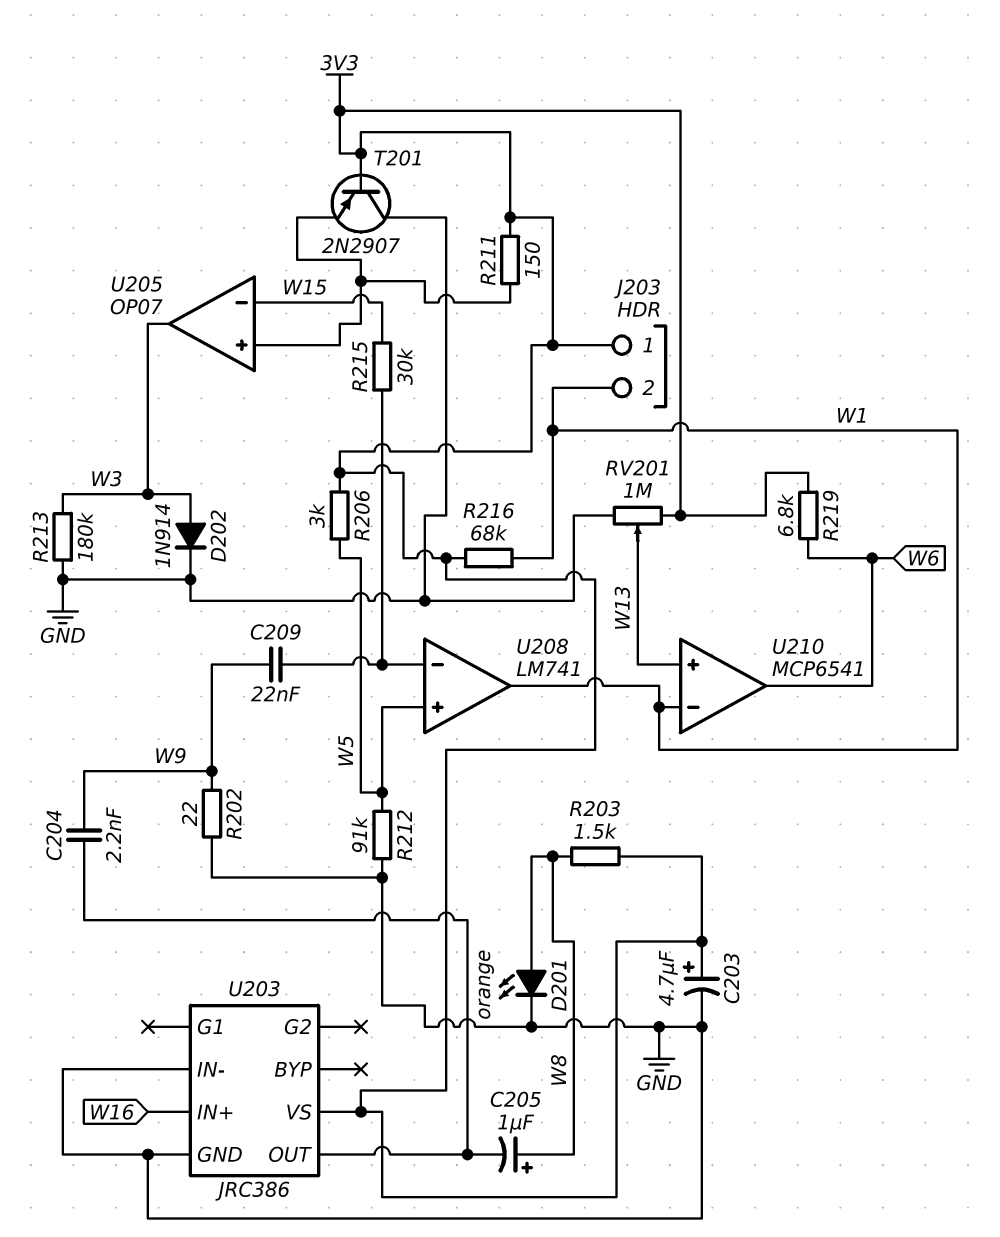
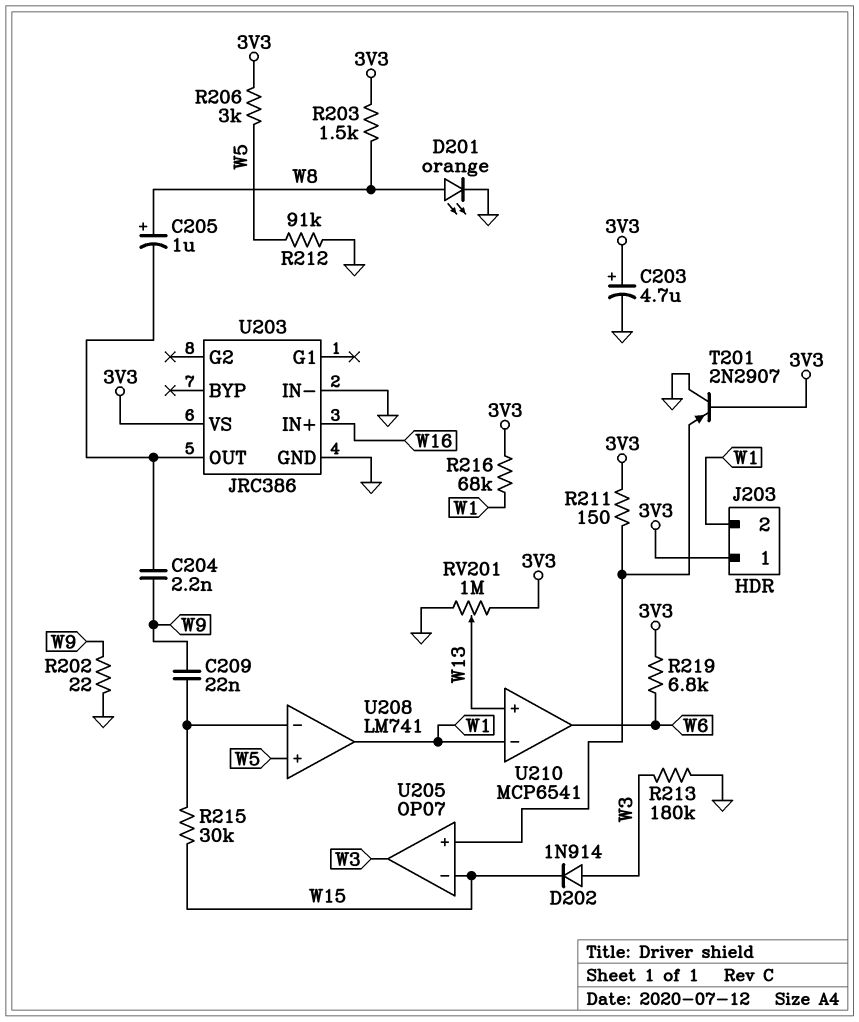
D202: diode 1N914 (A W3, K GND) -> diode 1N914 (A W3, K W15)

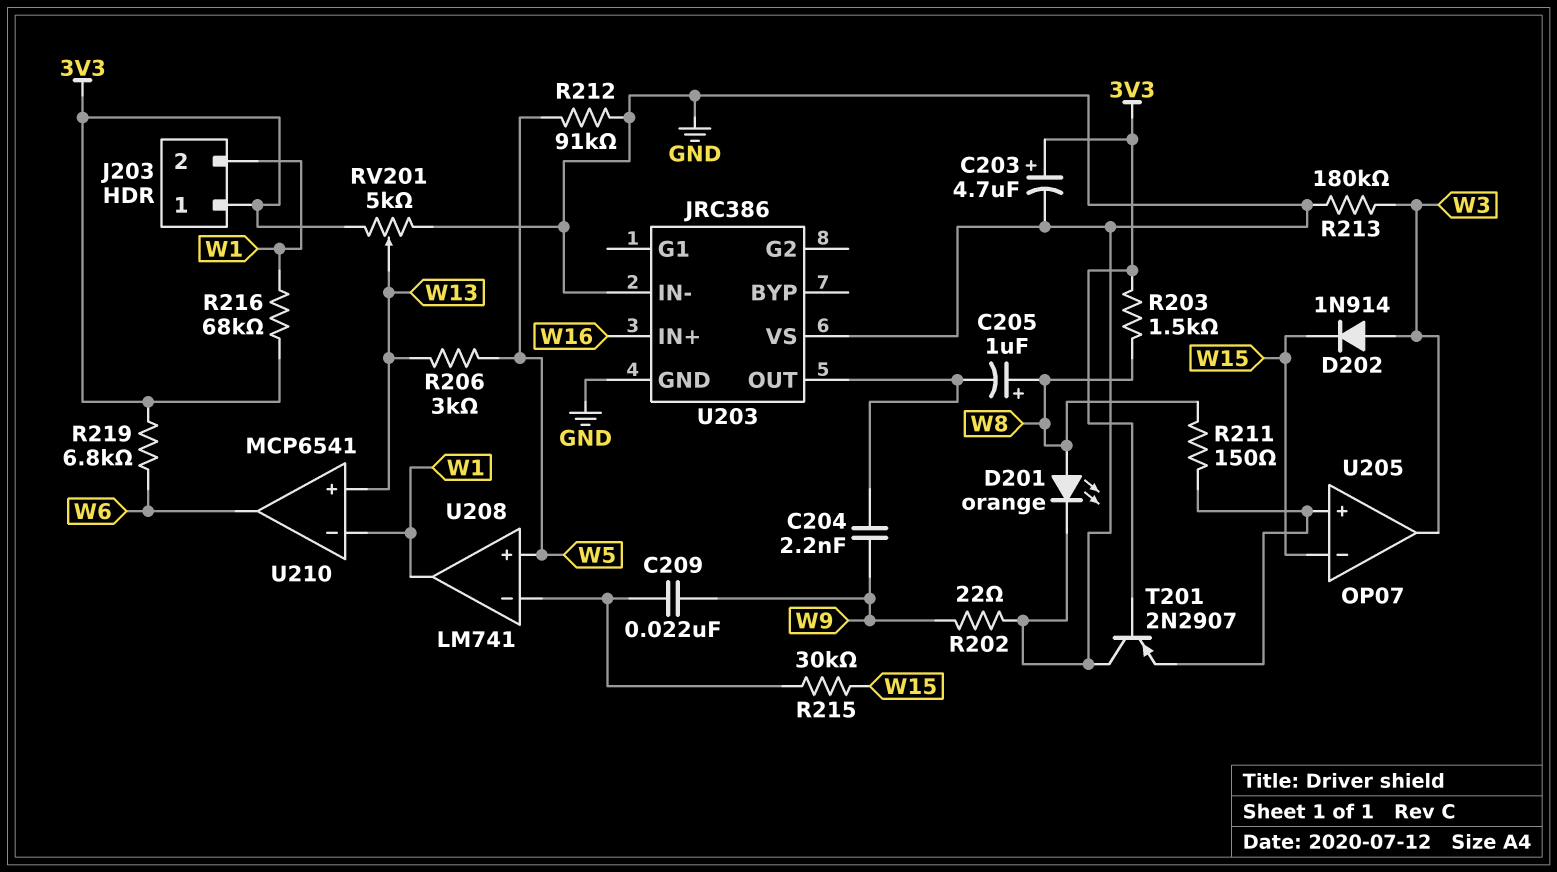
R206: 3k (3V3, W5) -> 3k (W5, W13)
R211: 150 (3V3, U205/in+) -> 150 (U205/in+, W8)
RV201: 1M (3V3, GND, wiper W13) -> 5k (3V3, GND, wiper W13)
U203 pin VS: 3V3 -> GND

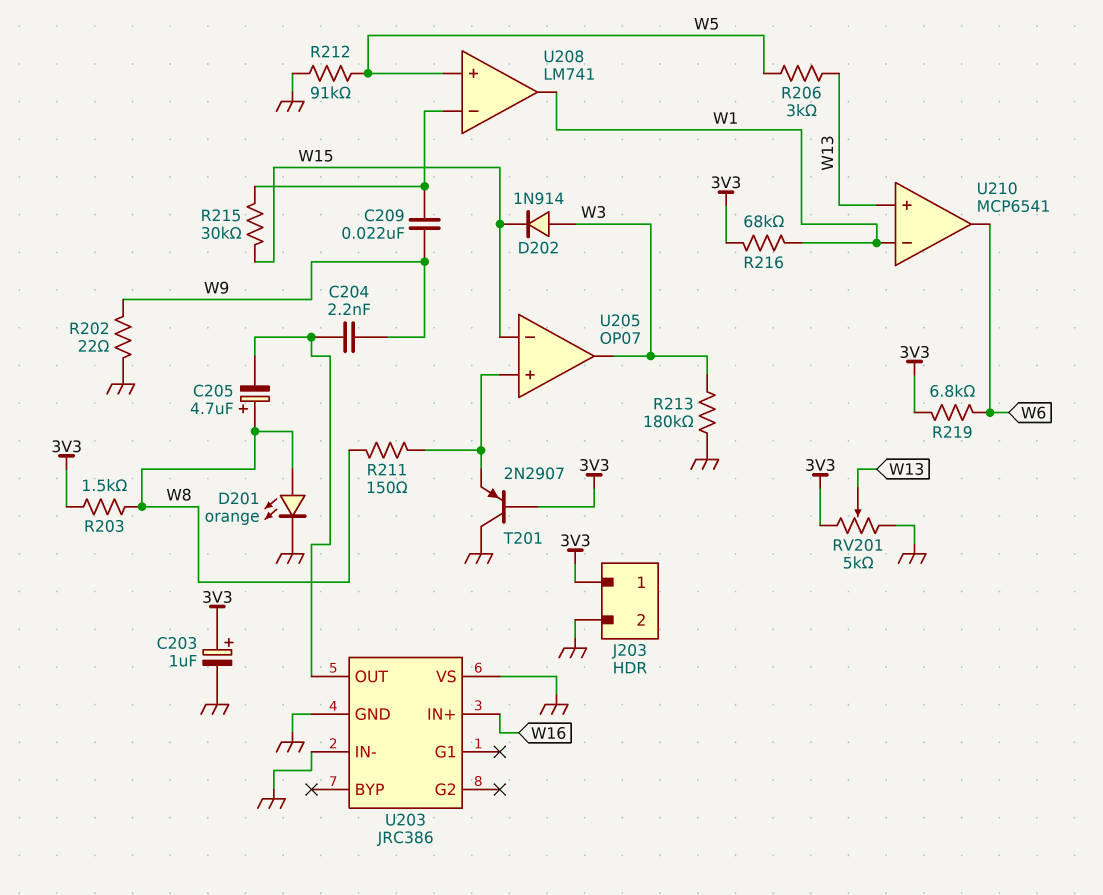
C203: 4.7uF (plus 3V3, minus GND) -> 1uF (plus 3V3, minus GND)
C205: 1uF (plus W8, minus U203/OUT) -> 4.7uF (plus W8, minus U203/OUT)
J203 pin 2: W1 -> GND

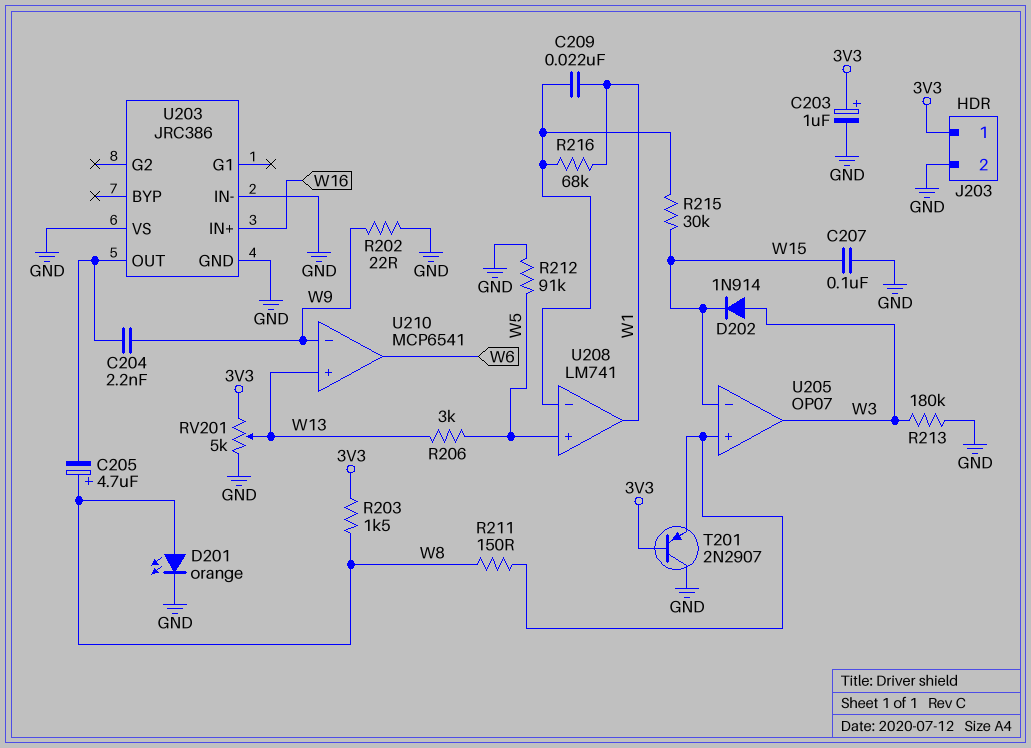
C207: none -> 100nF (GND, W15)
C209: 22nF (U208/in-, W9) -> 22nF (U208/in-, W1)
R216: 68k (3V3, W1) -> 68k (U208/in-, W1)
R219: 6.8k (3V3, W6) -> none
U210 pin in-: W1 -> W9

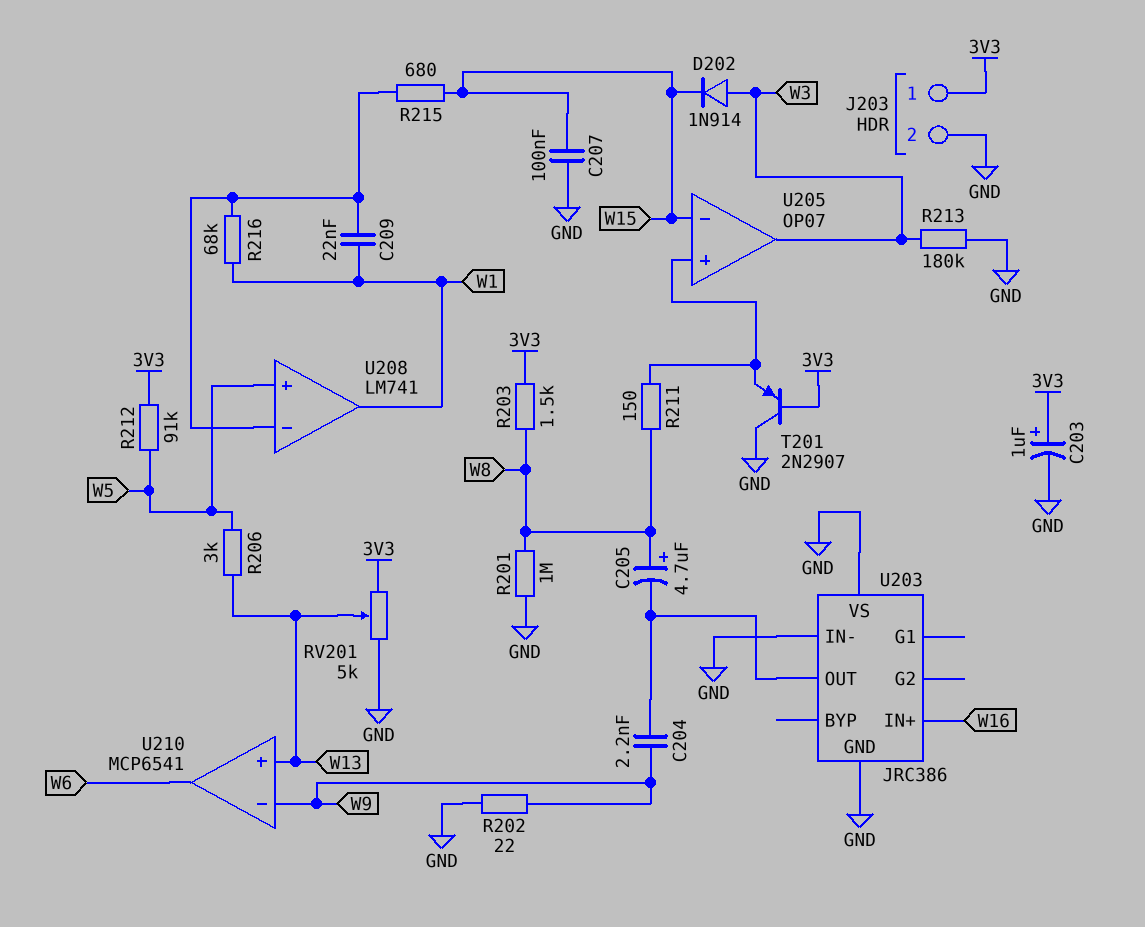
D201: LED orange (A W8, K GND) -> none
R201: none -> 1M (GND, W8)
R212: 91k (GND, W5) -> 91k (3V3, W5)
R215: 30k (U208/in-, W15) -> 680 (U208/in-, W15)

